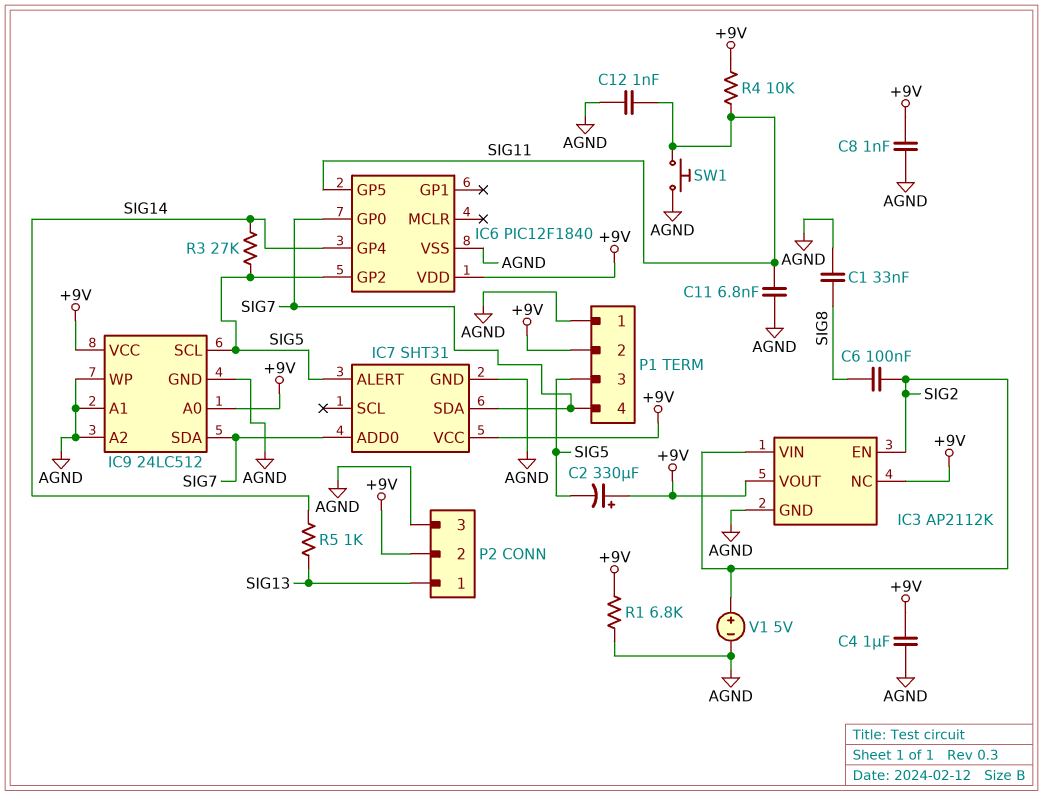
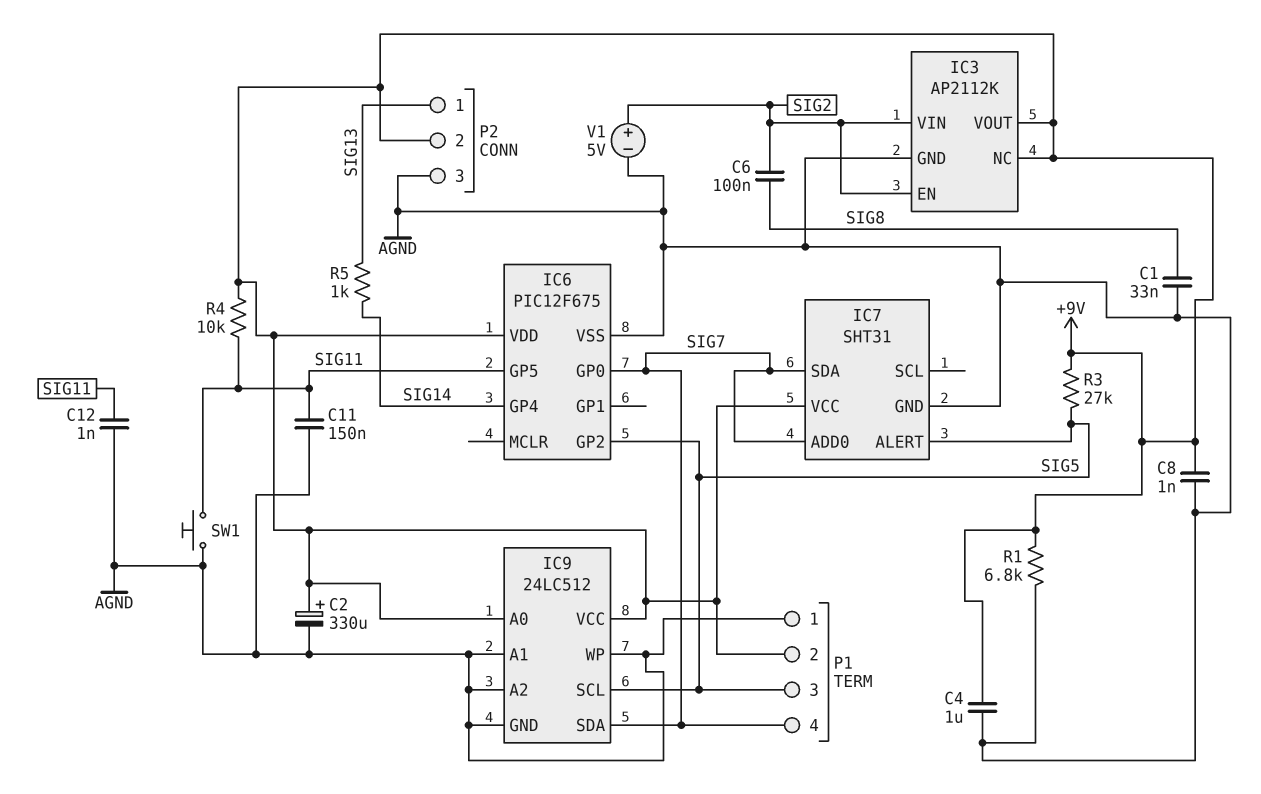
C2: 330uF (plus +9V, minus SIG5) -> 330uF (plus +9V, minus AGND)
C11: 6.8nF (AGND, SIG11) -> 150nF (AGND, SIG11)
IC6: PIC12F1840 -> PIC12F675
R3: 27k (SIG5, SIG14) -> 27k (+9V, SIG5)

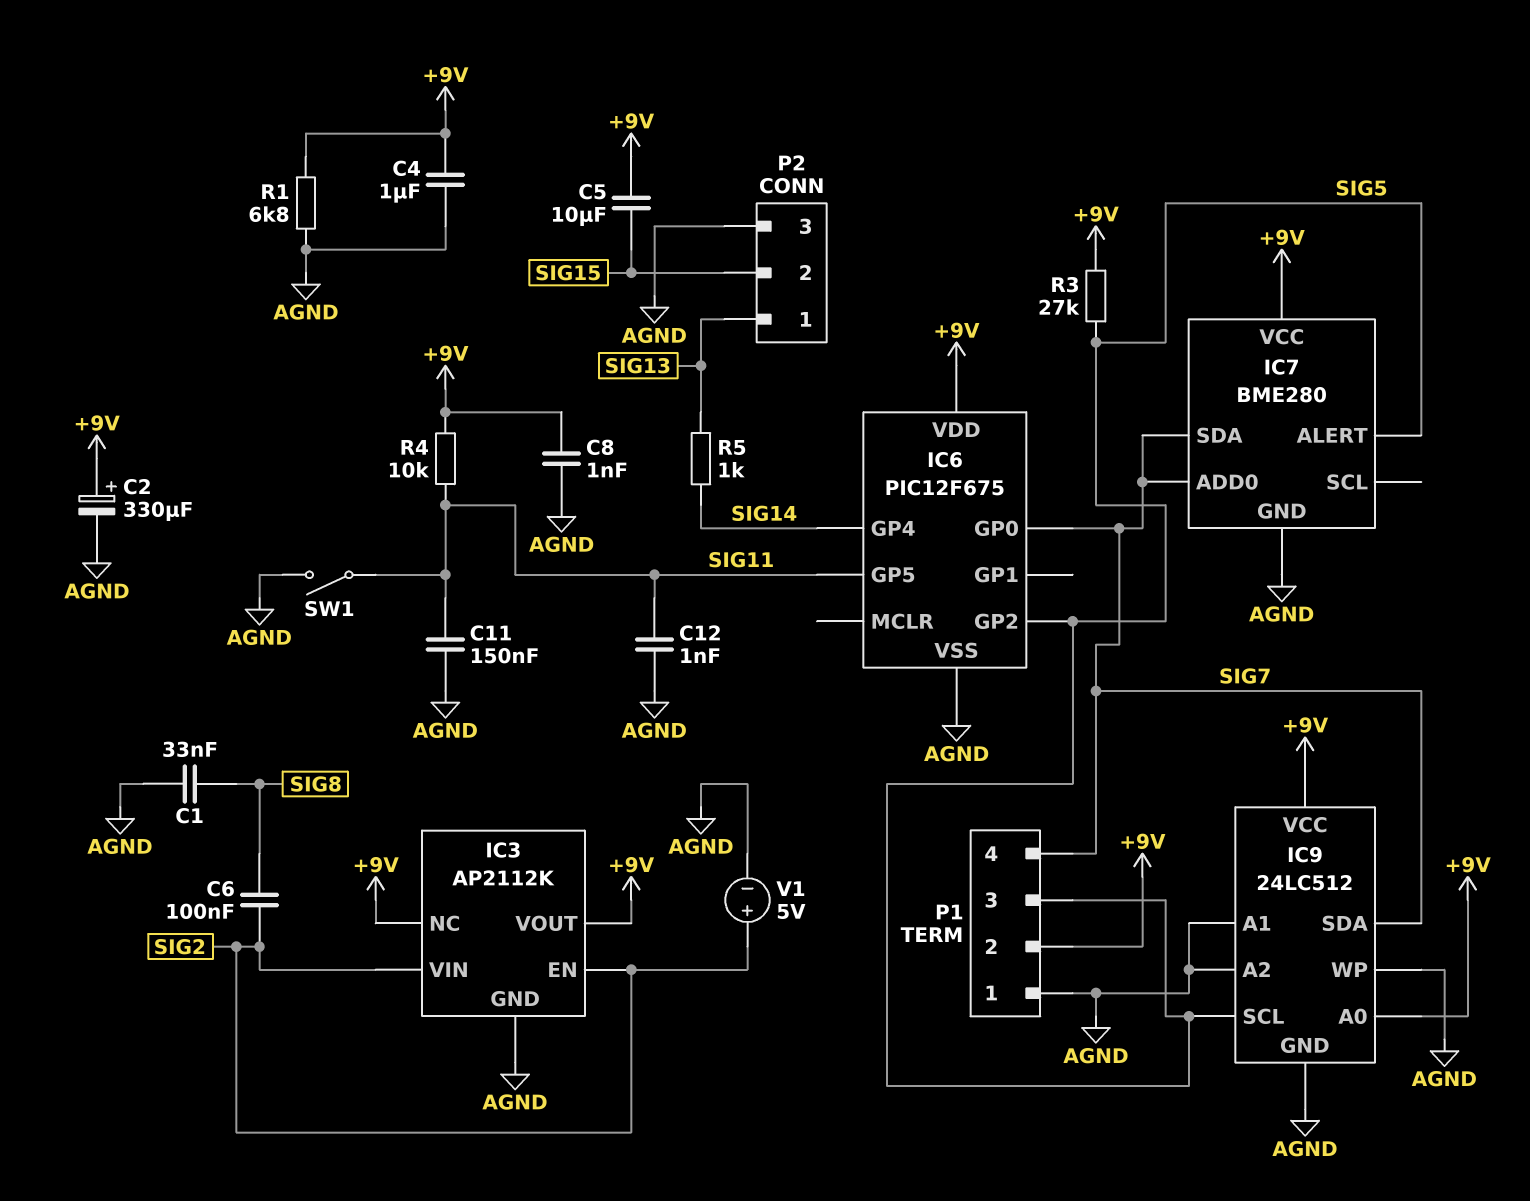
C5: none -> 10uF (+9V, SIG15)
IC7: SHT31 -> BME280
P2 pin 2: +9V -> SIG15
SW1: button (AGND, SIG11) -> switch (AGND, SIG11)

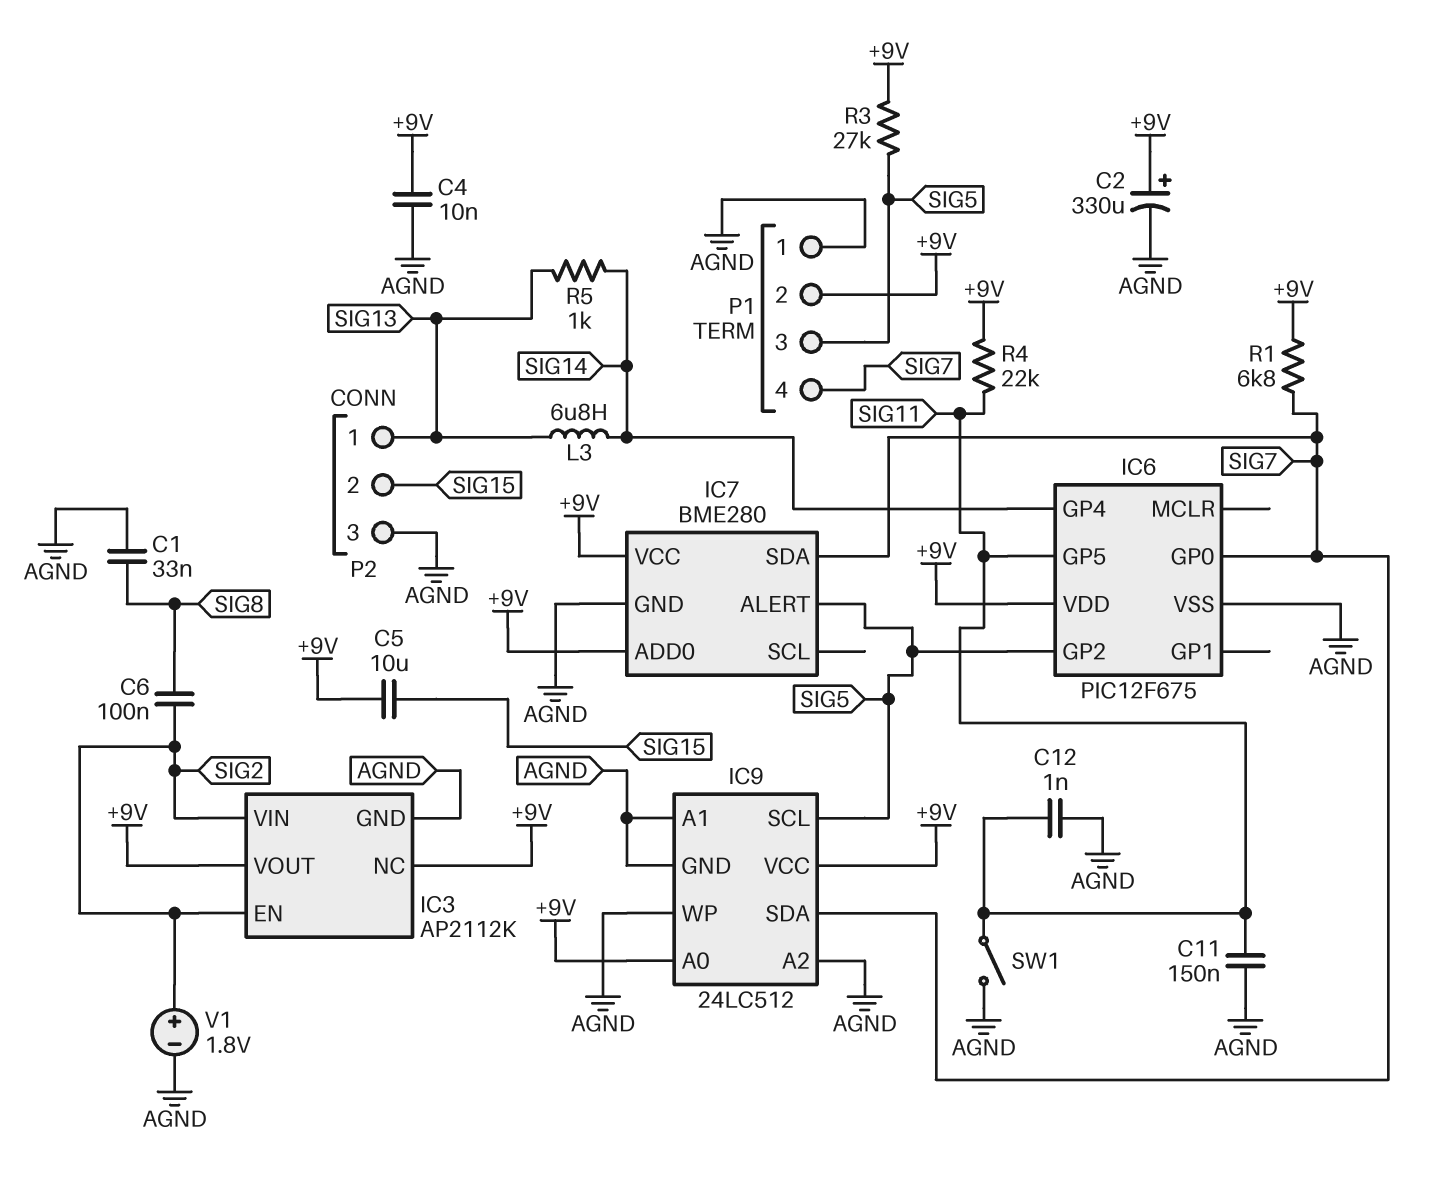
C4: 1uF (+9V, AGND) -> 10nF (+9V, AGND)
C8: 1nF (+9V, AGND) -> none
IC7 pin ADD0: SIG7 -> +9V
L3: none -> 6.8uH (SIG13, SIG14)
R1: 6.8k (+9V, AGND) -> 6.8k (+9V, SIG7)
R4: 10k (+9V, SIG11) -> 22k (+9V, SIG11)
V1: 5V (plus SIG2, minus AGND) -> 1.8V (plus SIG2, minus AGND)

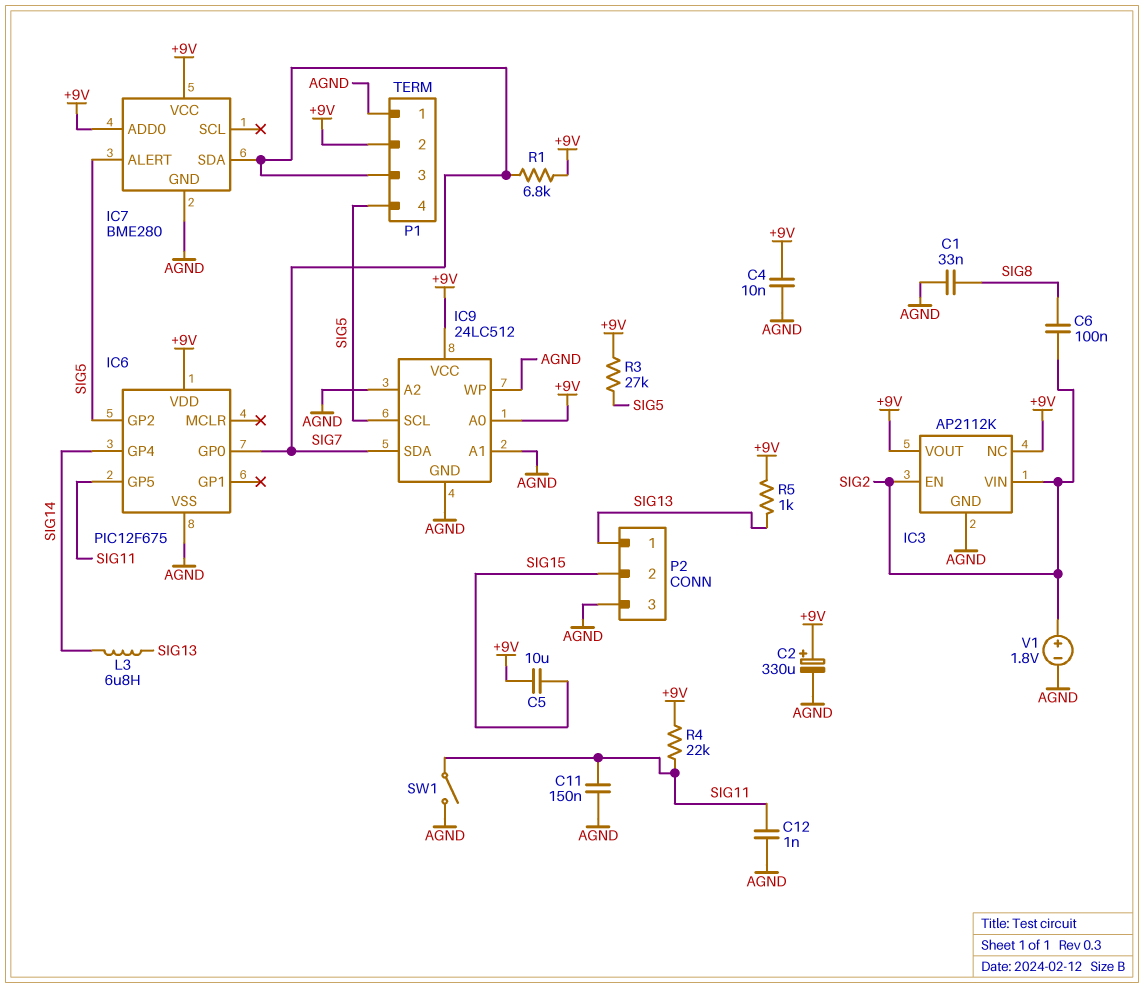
P1 pin 3: SIG5 -> SIG7
P1 pin 4: SIG7 -> SIG5
R5: 1k (SIG13, SIG14) -> 1k (+9V, SIG13)

